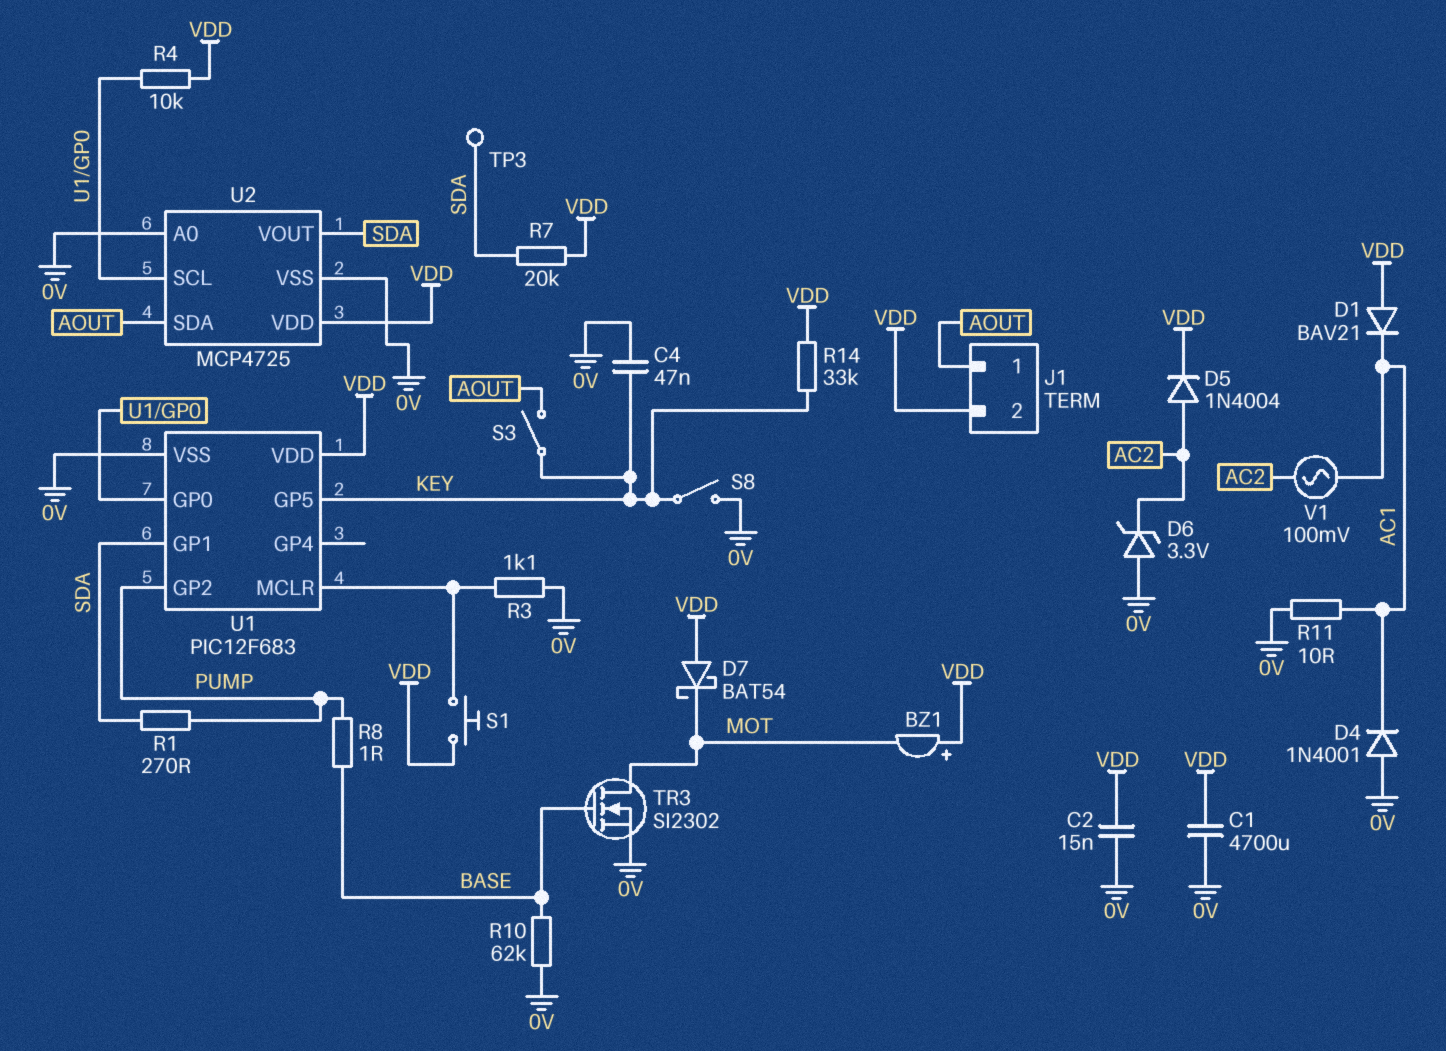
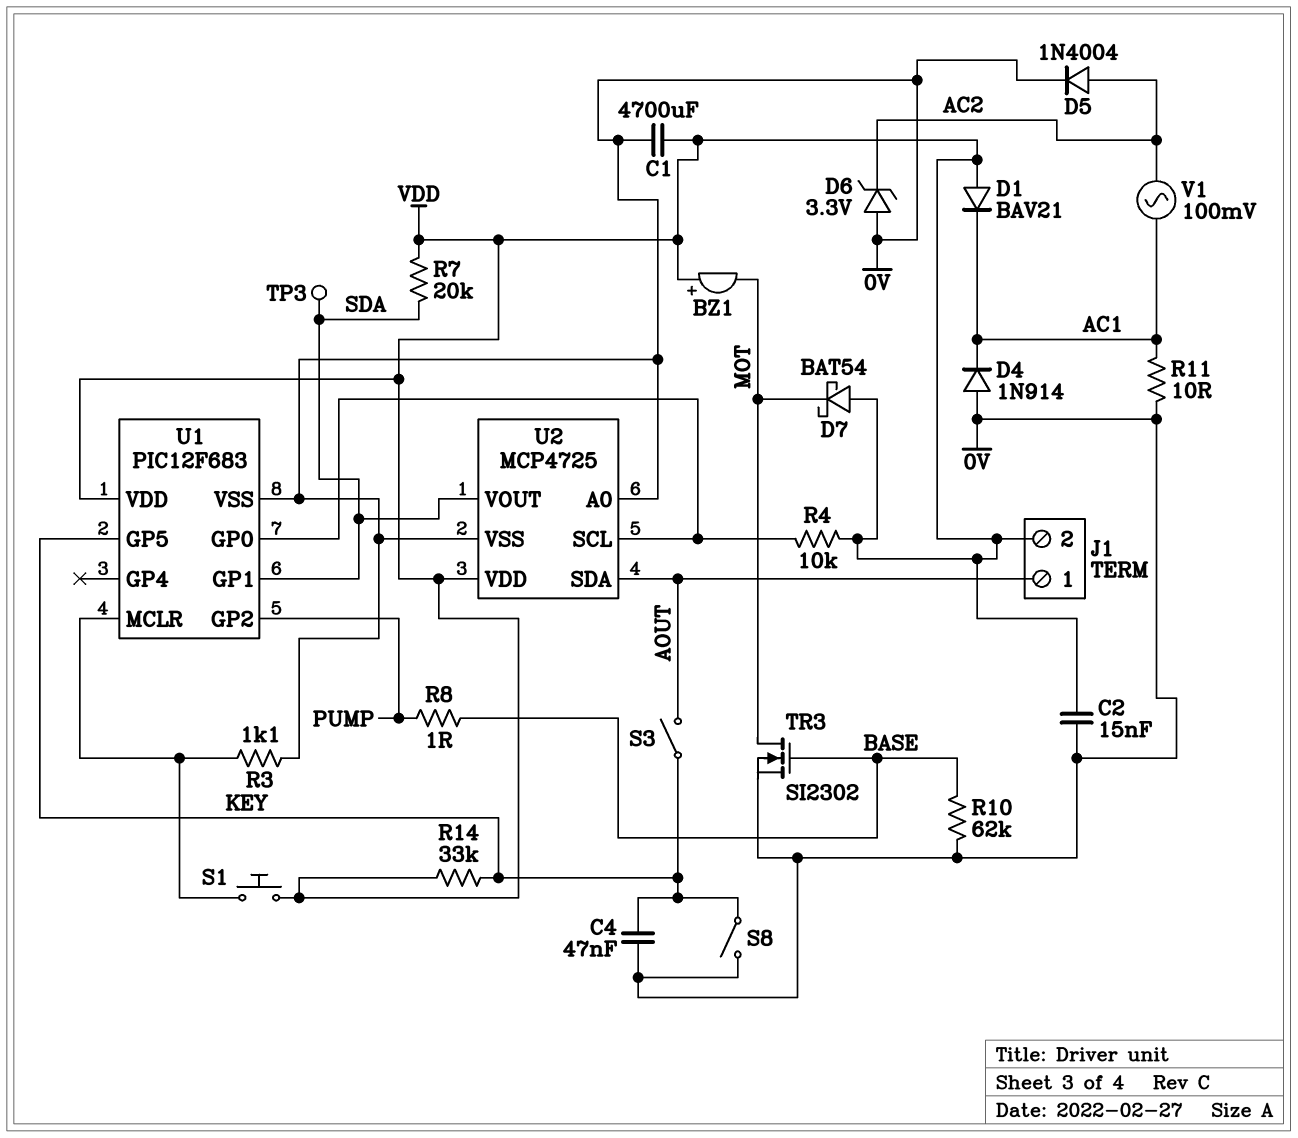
D4: diode 1N4001 (A 0V, K AC1) -> diode 1N914 (A 0V, K AC1)
D5: diode 1N4004 (A AC2, K VDD) -> diode 1N4004 (A AC2, K 0V)
R1: 270 (PUMP, SDA) -> none

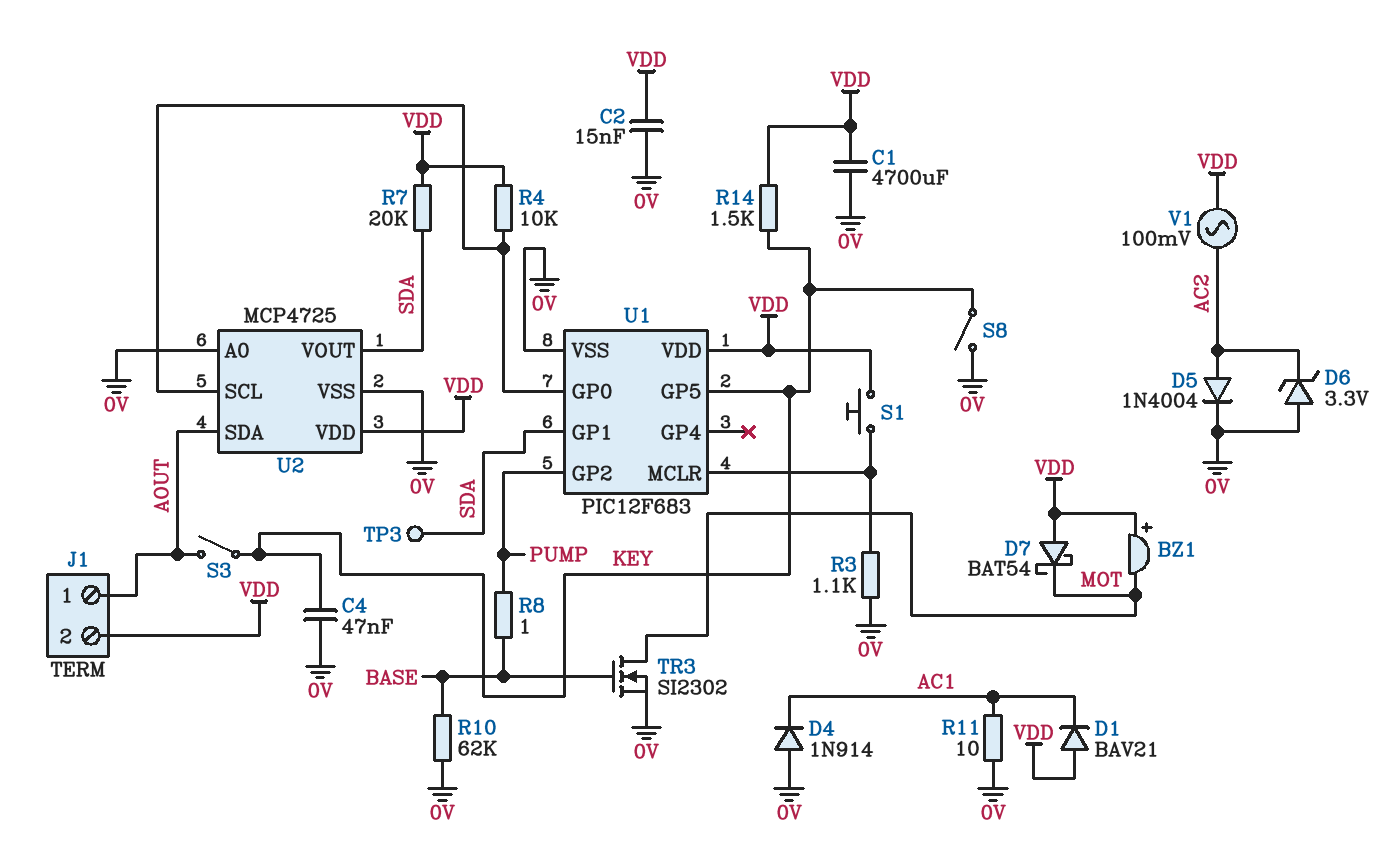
R14: 33k (KEY, VDD) -> 1.5k (KEY, VDD)
V1: AC 100mV (AC1, AC2) -> AC 100mV (AC2, VDD)

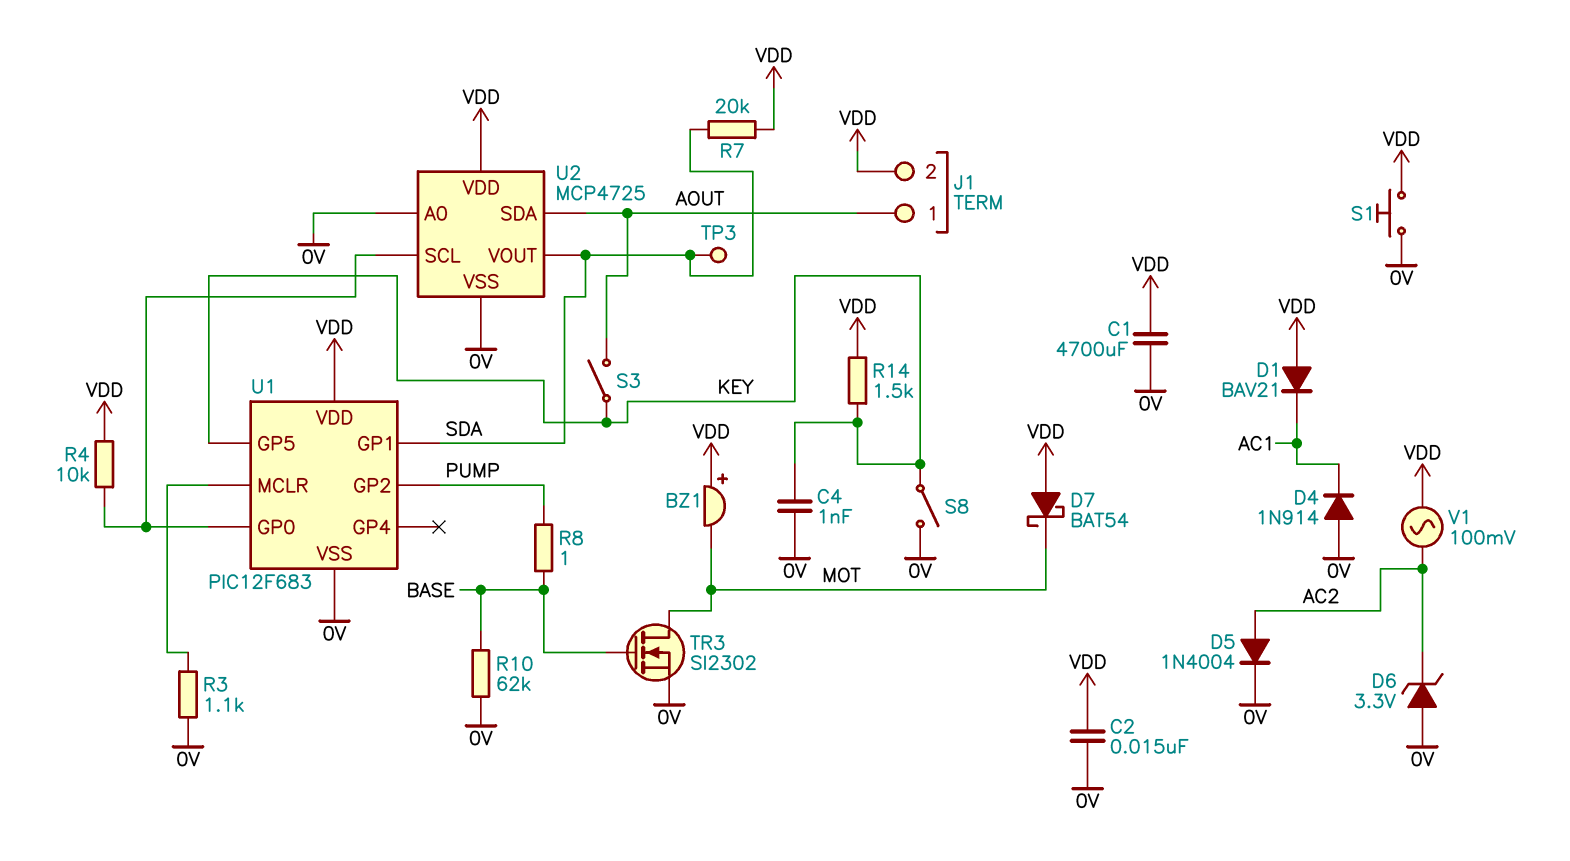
C4: 47nF (0V, KEY) -> 1nF (0V, KEY)
R11: 10 (0V, AC1) -> none
S1: button (U1/MCLR, VDD) -> button (0V, VDD)

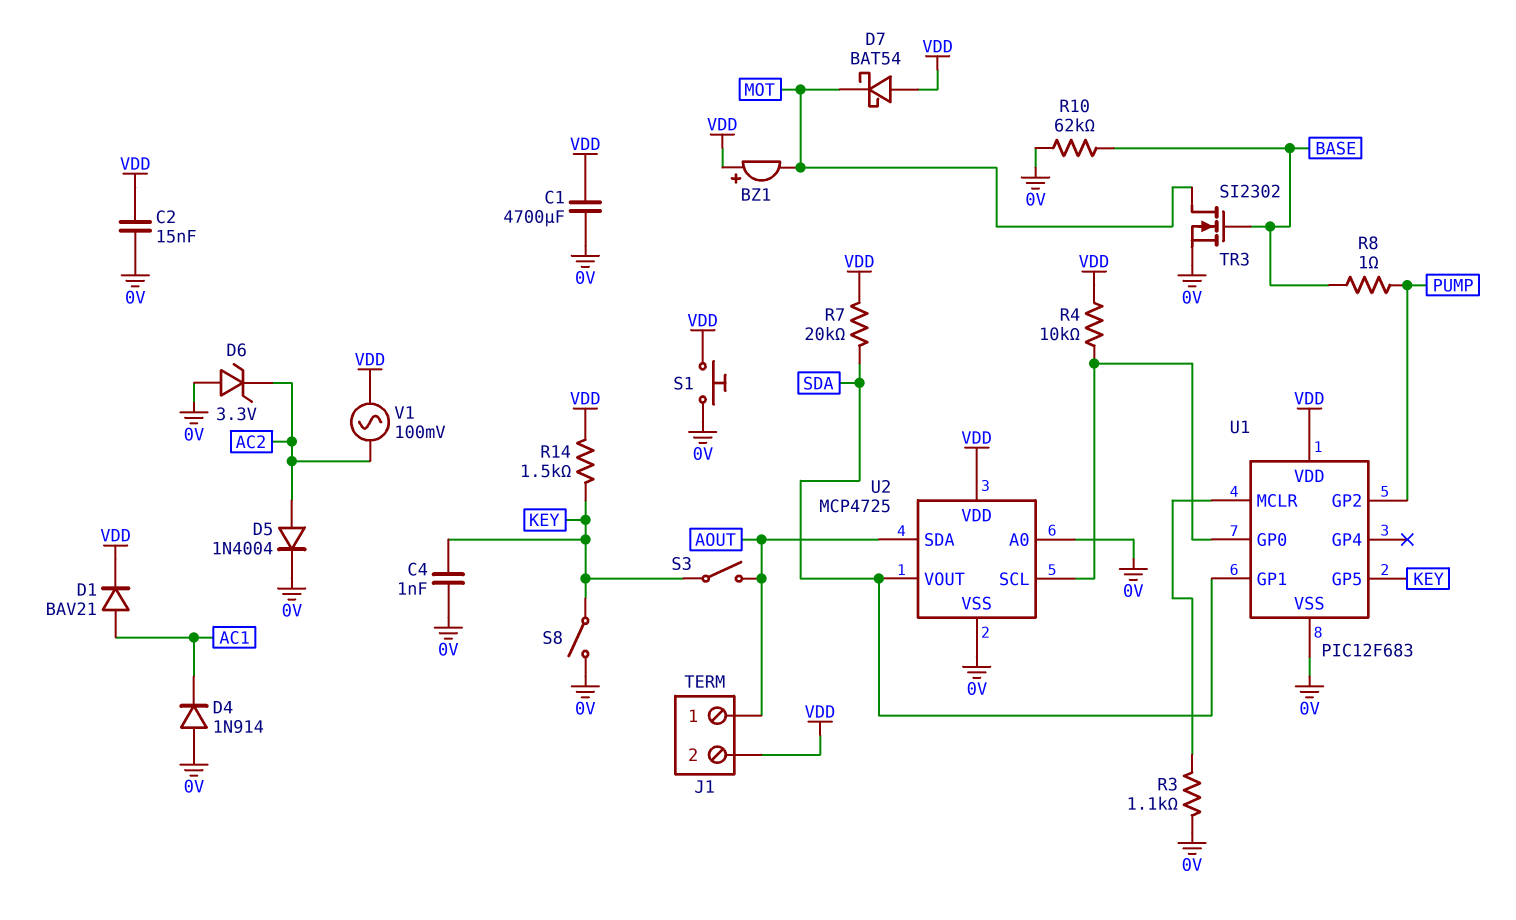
D1: diode BAV21 (A VDD, K AC1) -> diode BAV21 (A AC1, K VDD)
TP3: test point (SDA) -> none

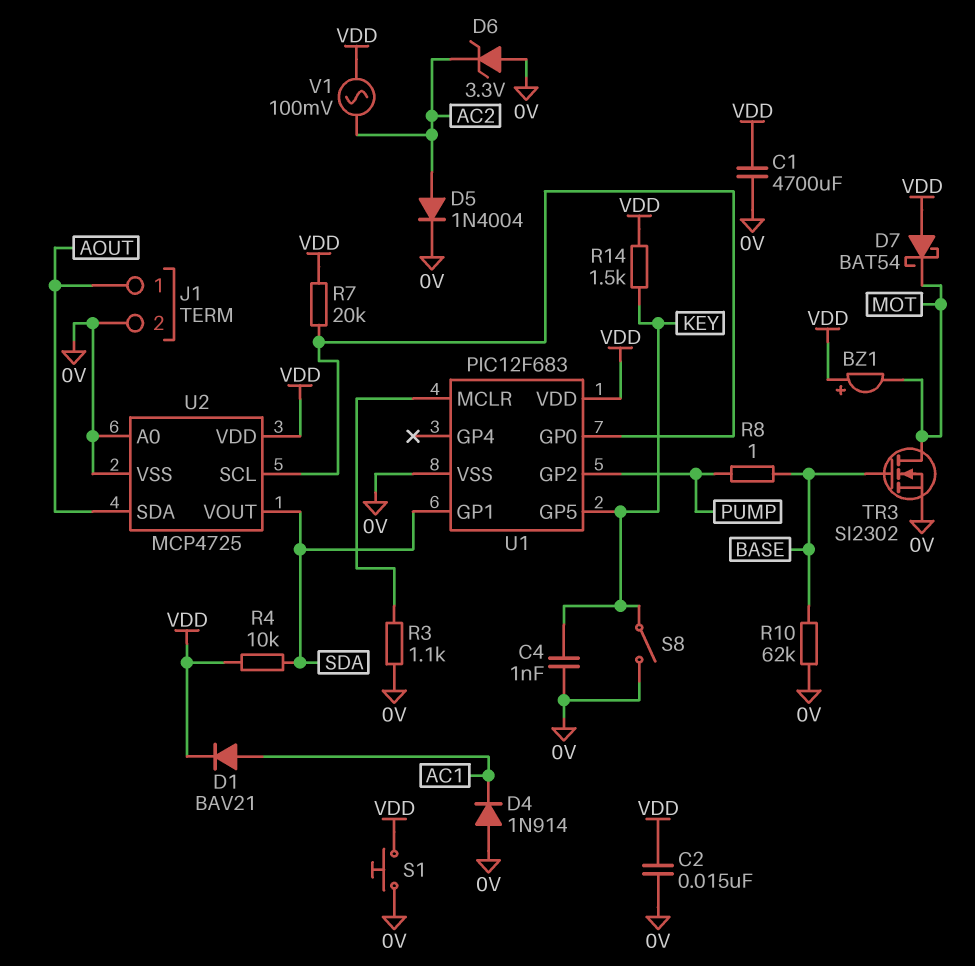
J1 pin 2: VDD -> 0V
R4: 10k (U1/GP0, VDD) -> 10k (SDA, VDD)
R7: 20k (SDA, VDD) -> 20k (U1/GP0, VDD)
S3: switch (AOUT, KEY) -> none

